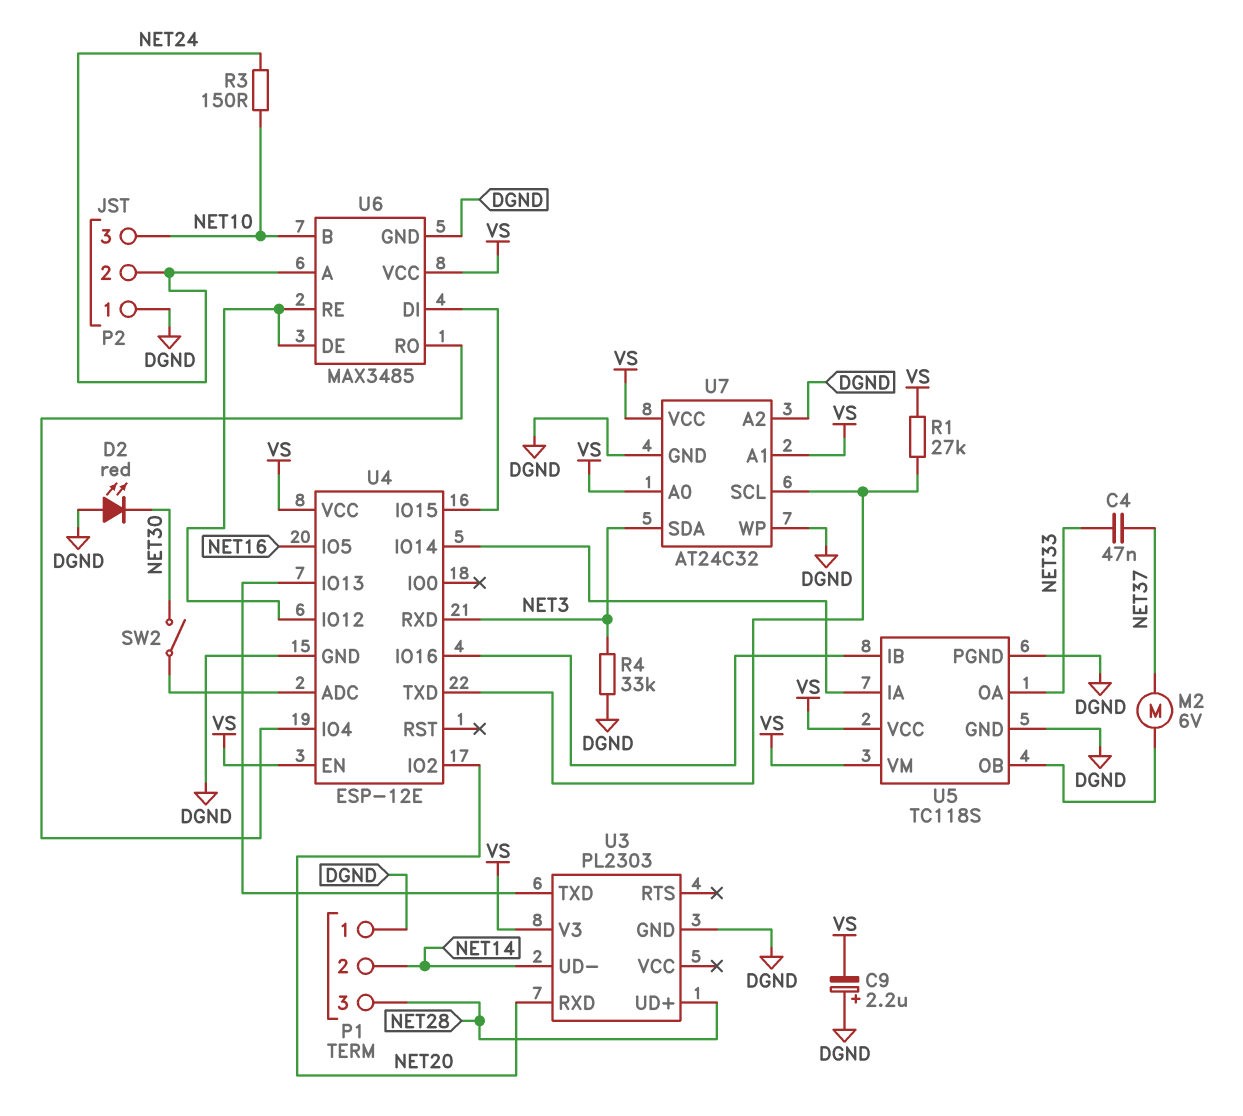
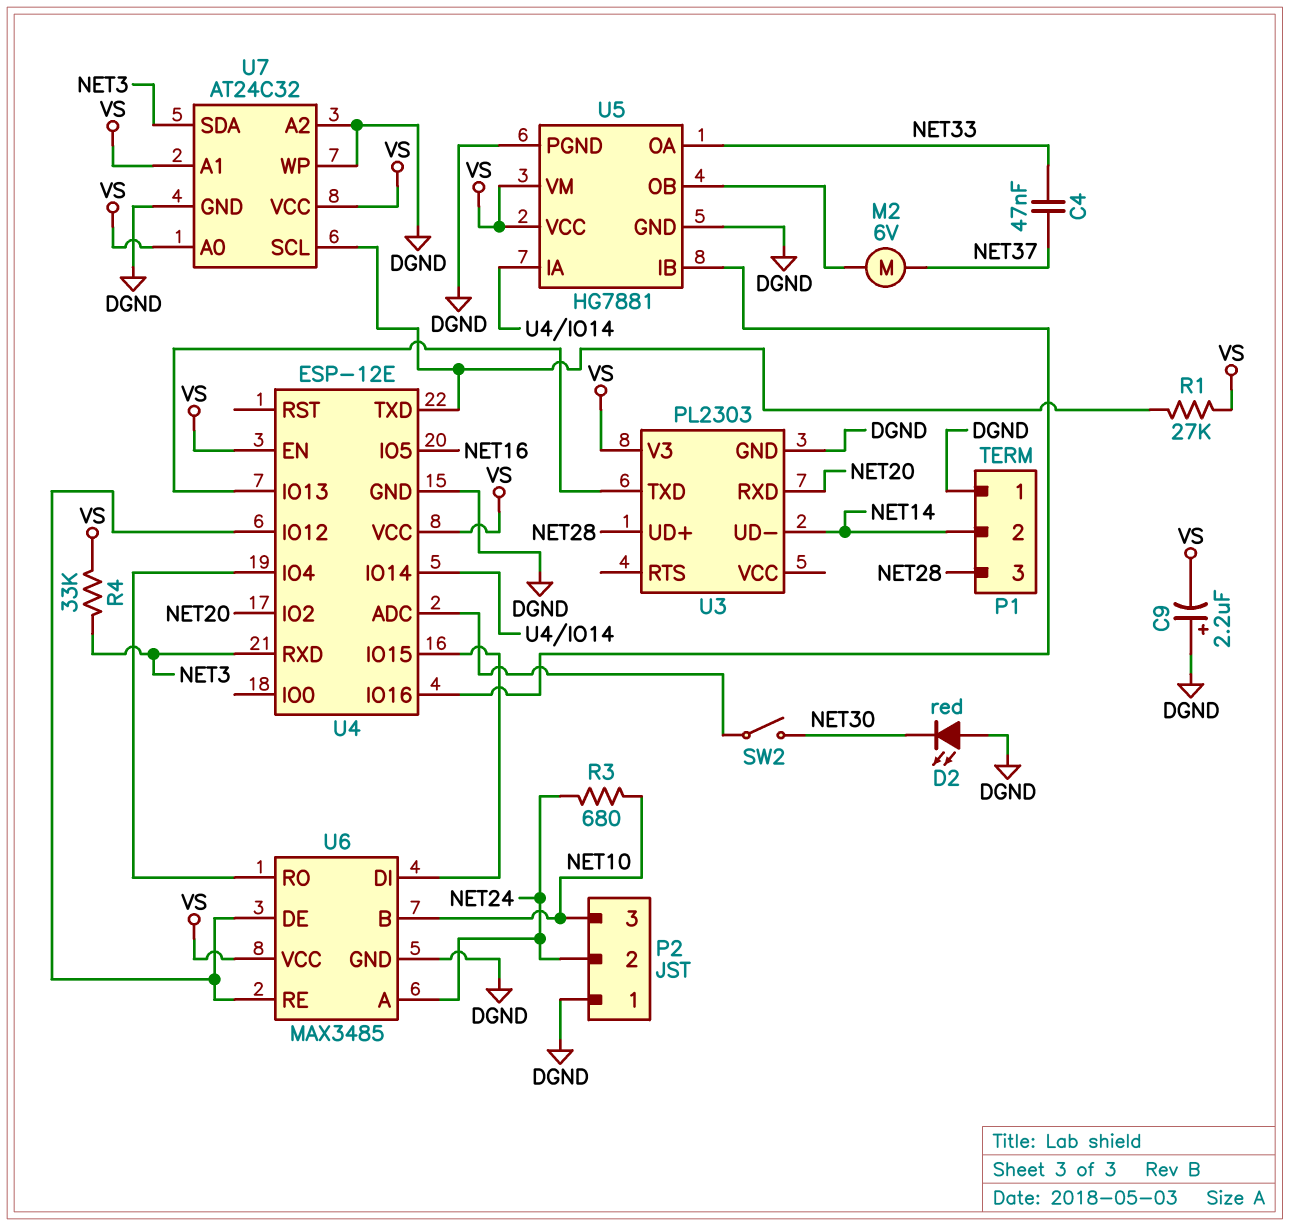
R3: 150 (NET10, NET24) -> 680 (NET10, NET24)
R4: 33k (DGND, NET3) -> 33k (NET3, VS)
U5: TC118S -> HG7881

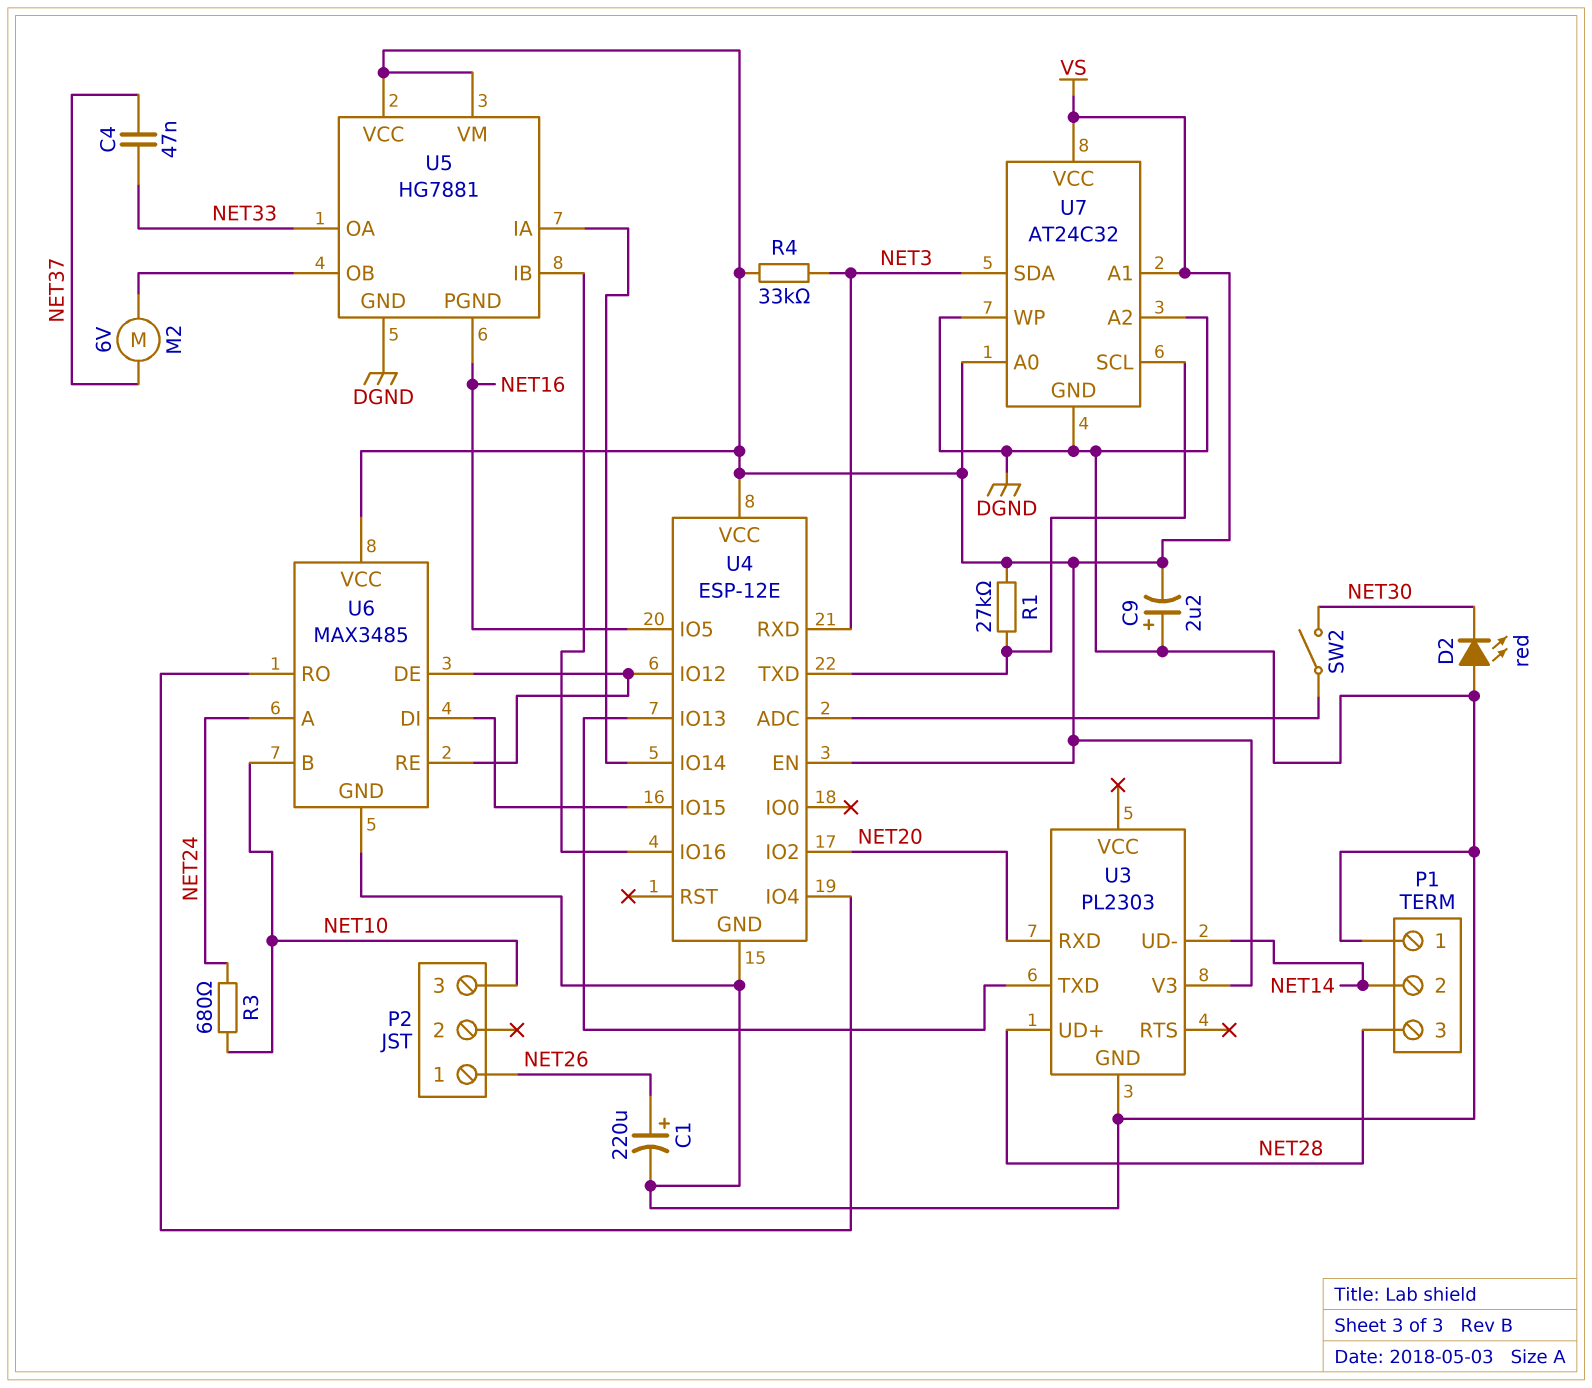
C1: none -> 220uF (plus NET26, minus DGND)
P2 pin 1: DGND -> NET26
P2 pin 2: NET24 -> none
U5 pin PGND: DGND -> NET16

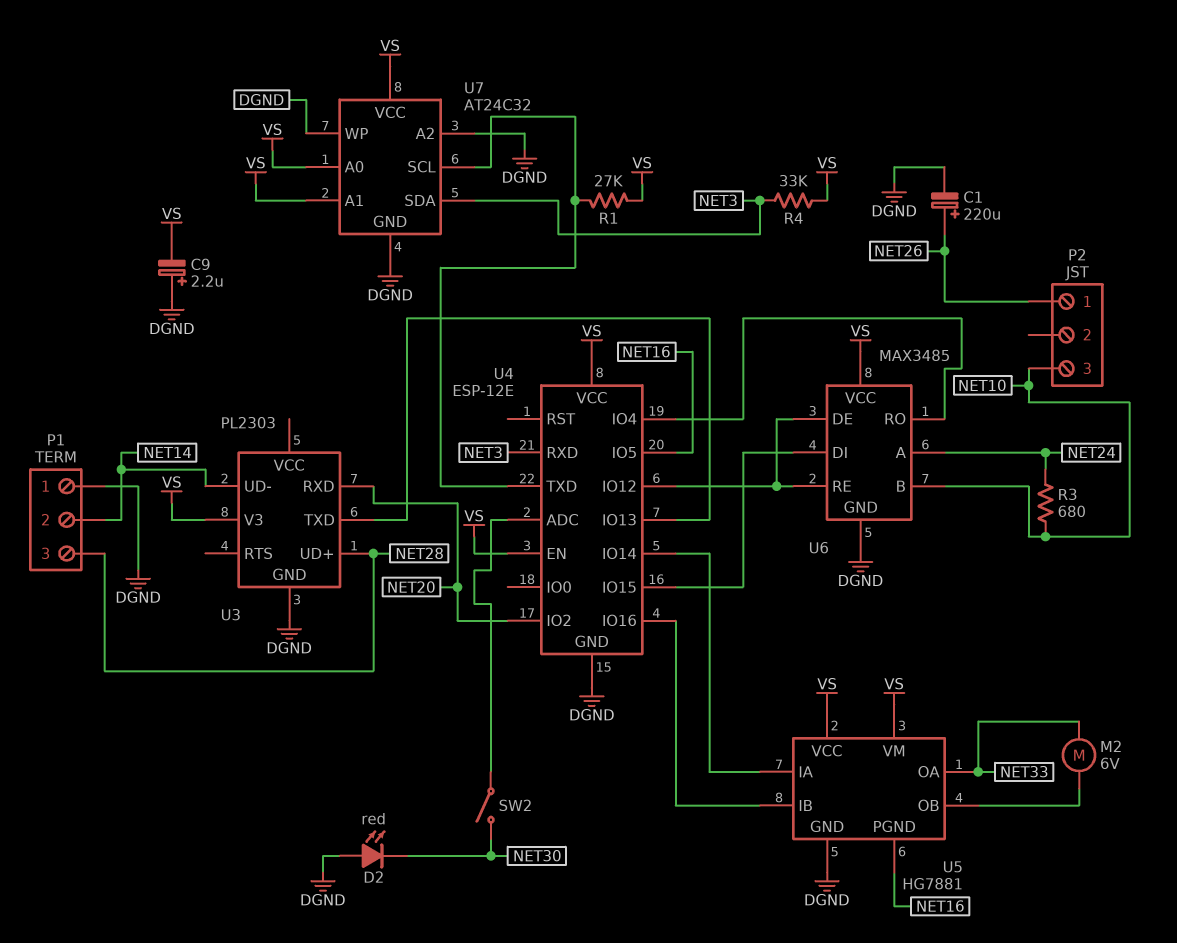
C4: 47nF (NET33, NET37) -> none
M2: motor 6V (NET37, U5/OB) -> motor 6V (NET33, U5/OB)

